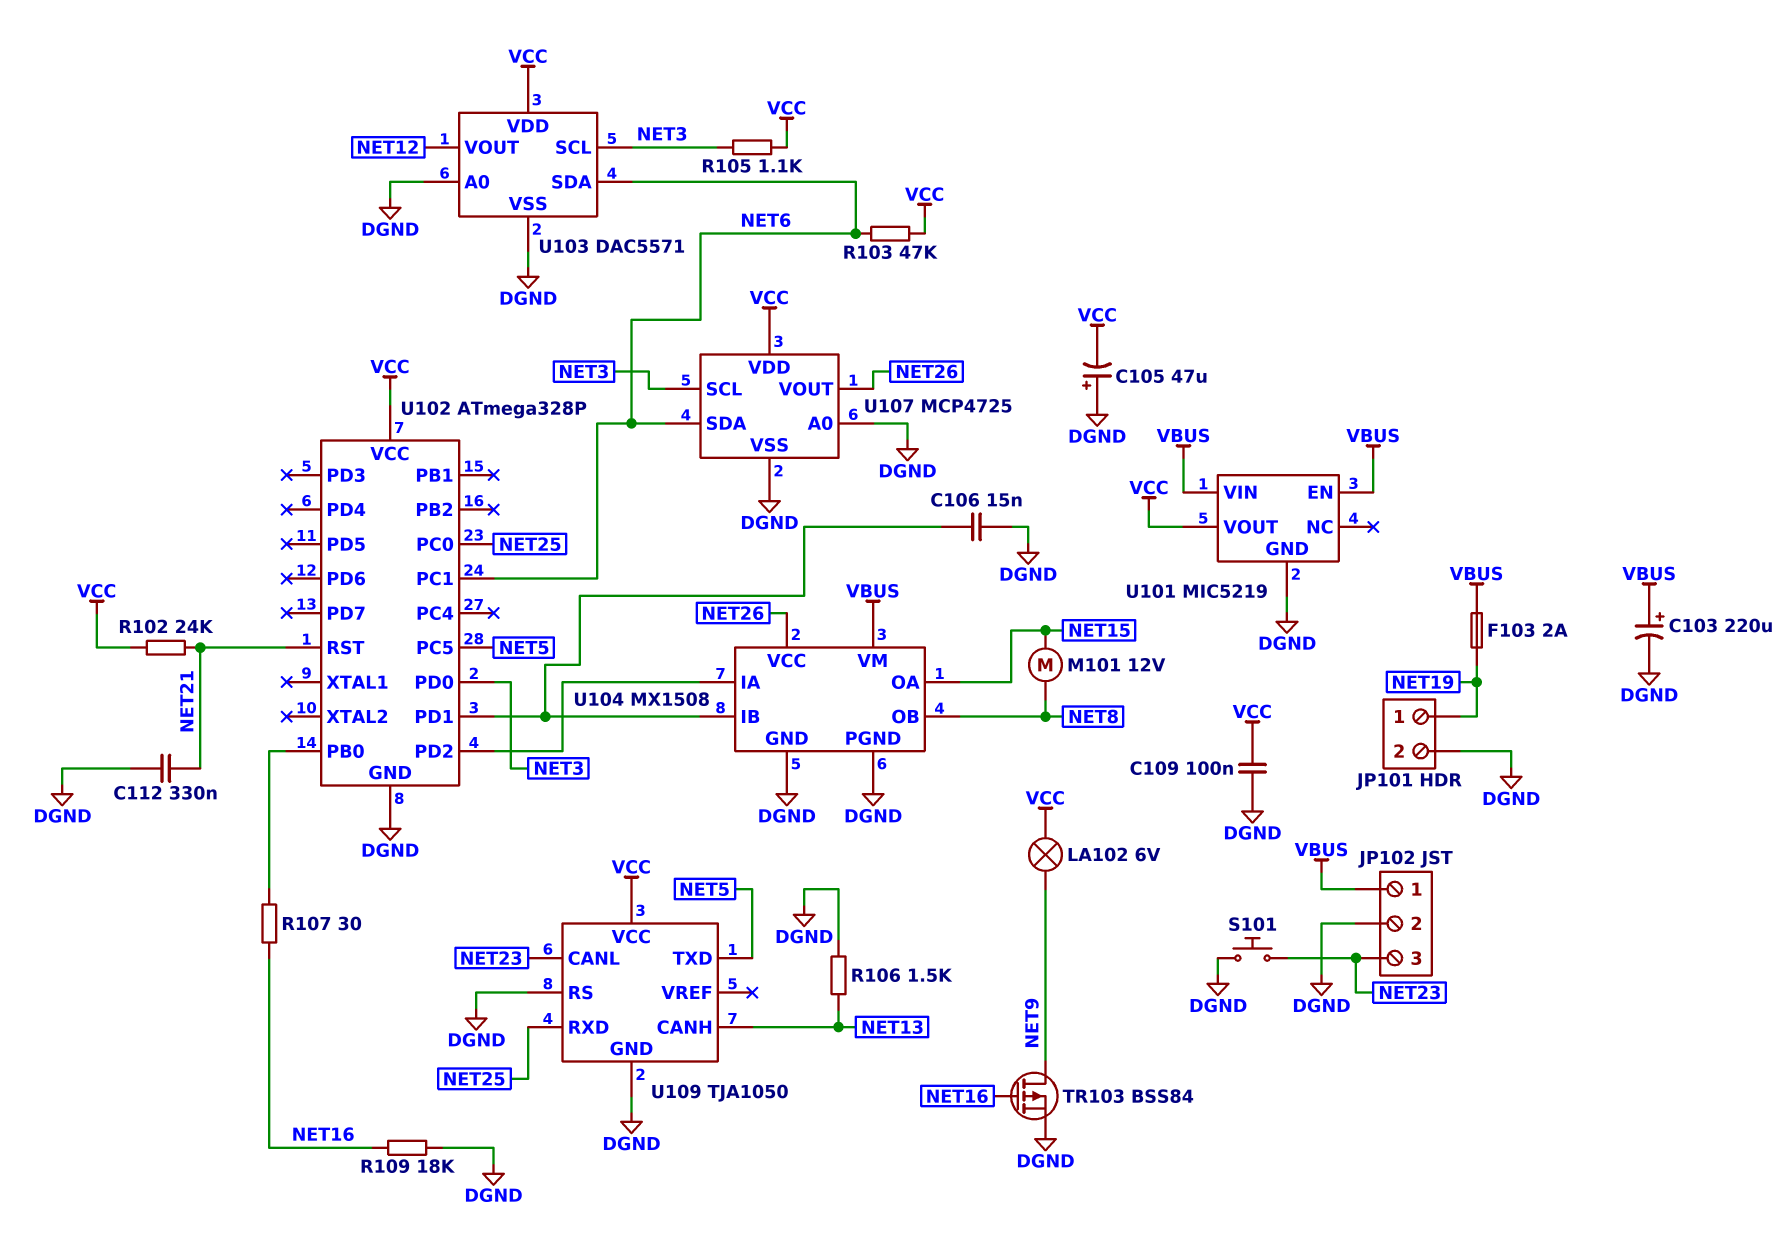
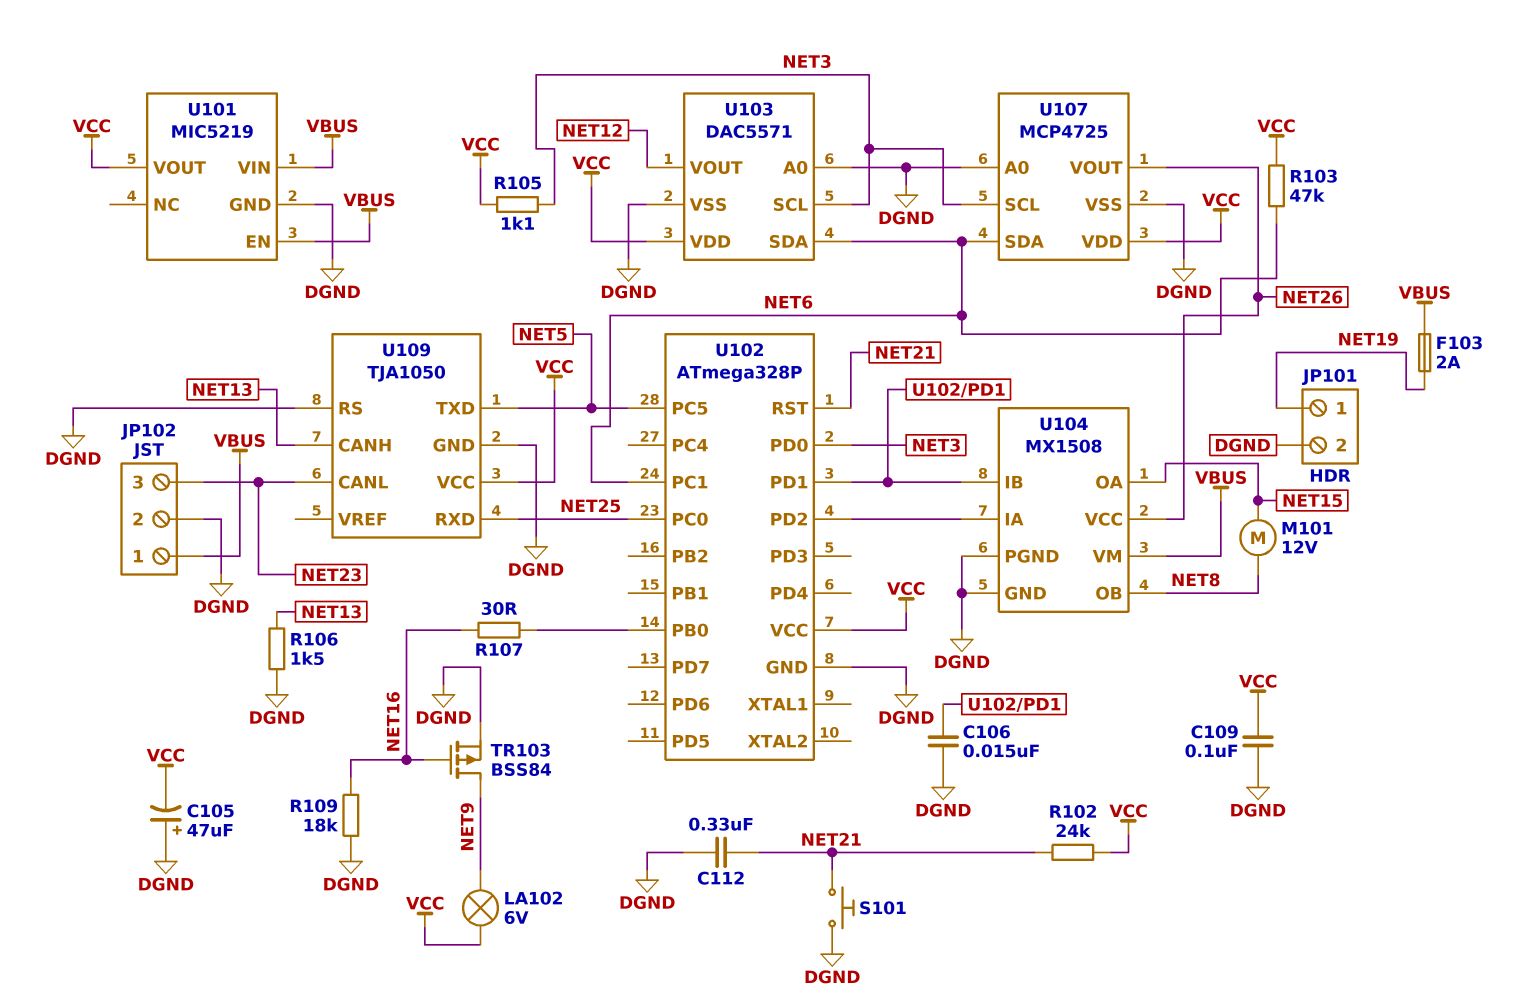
C103: 220uF (plus VBUS, minus DGND) -> none
S101: button (DGND, NET23) -> button (DGND, NET21)

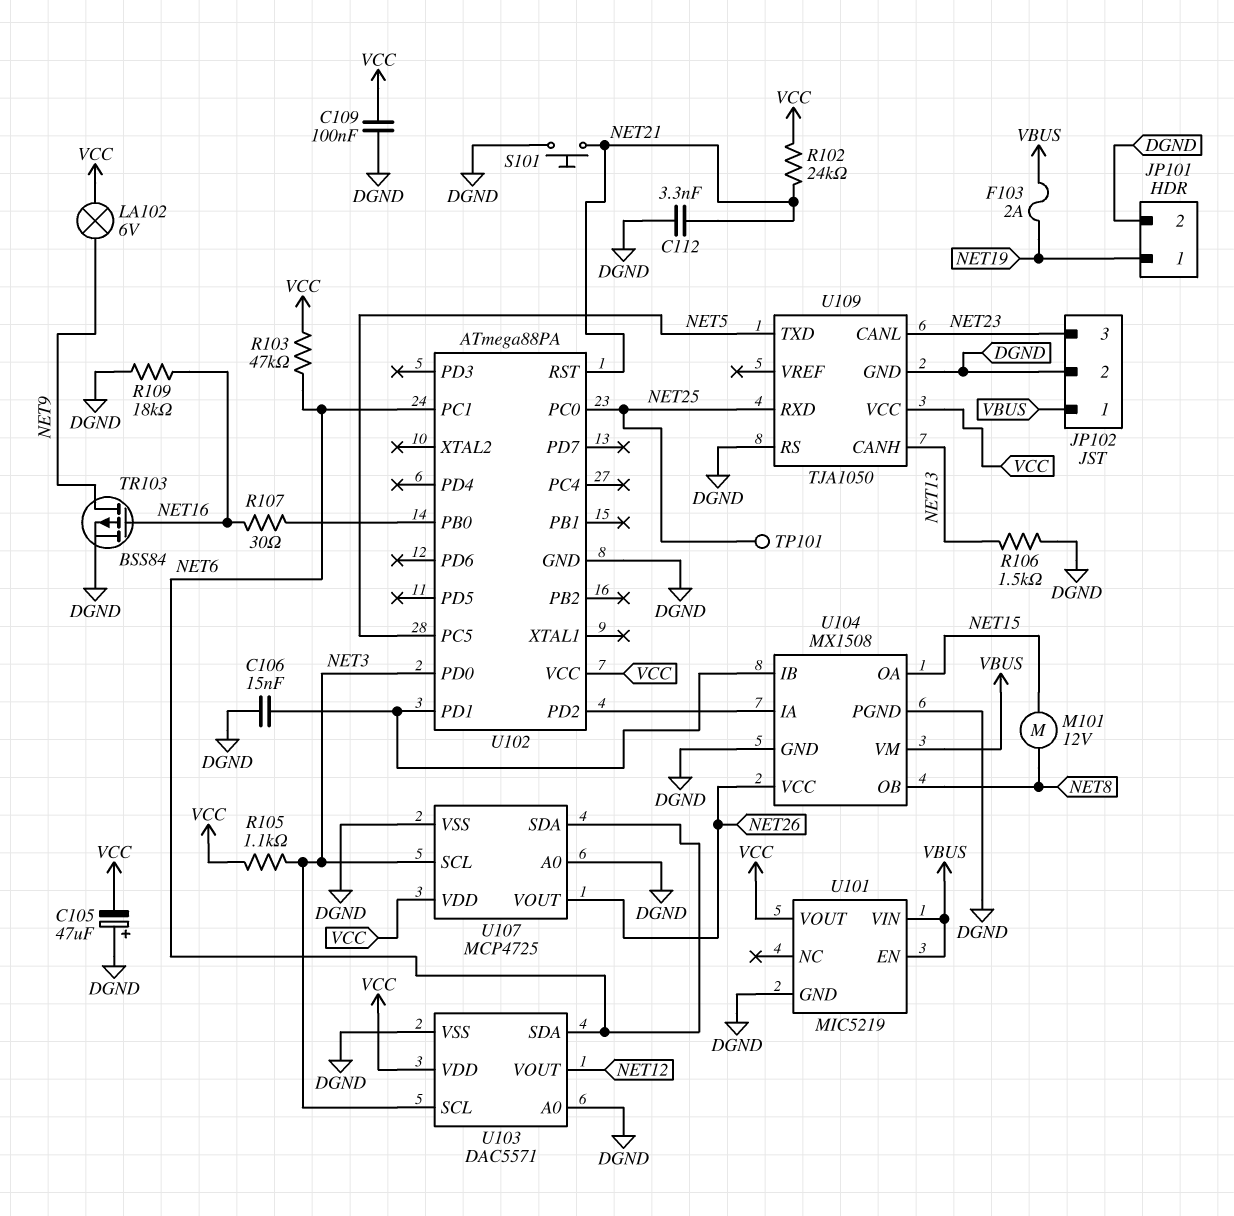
C112: 330nF (DGND, NET21) -> 3.3nF (DGND, NET21)
TP101: none -> test point (NET25)
U102: ATmega328P -> ATmega88PA

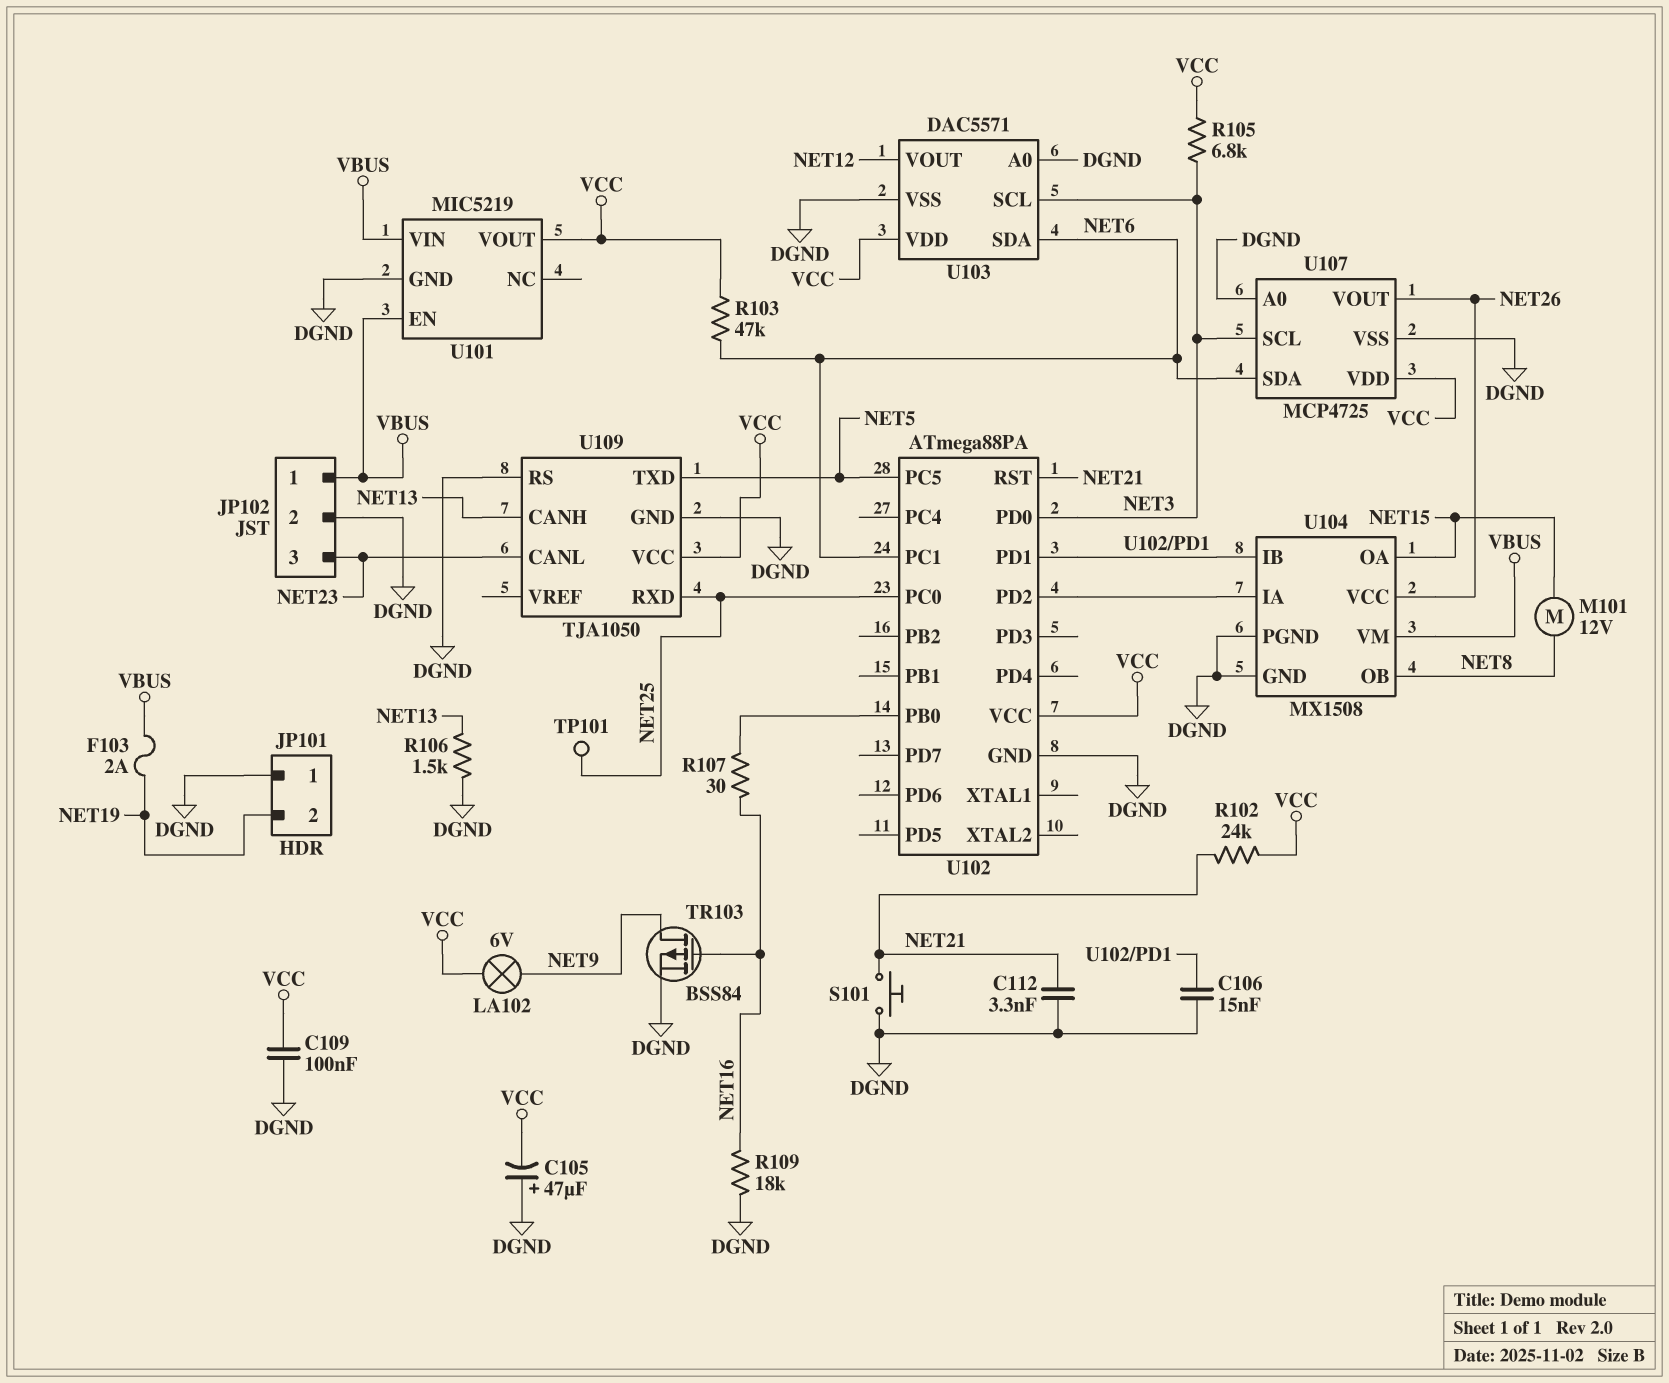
JP101 pin 1: NET19 -> DGND
JP101 pin 2: DGND -> NET19
R105: 1.1k (NET3, VCC) -> 6.8k (NET3, VCC)

